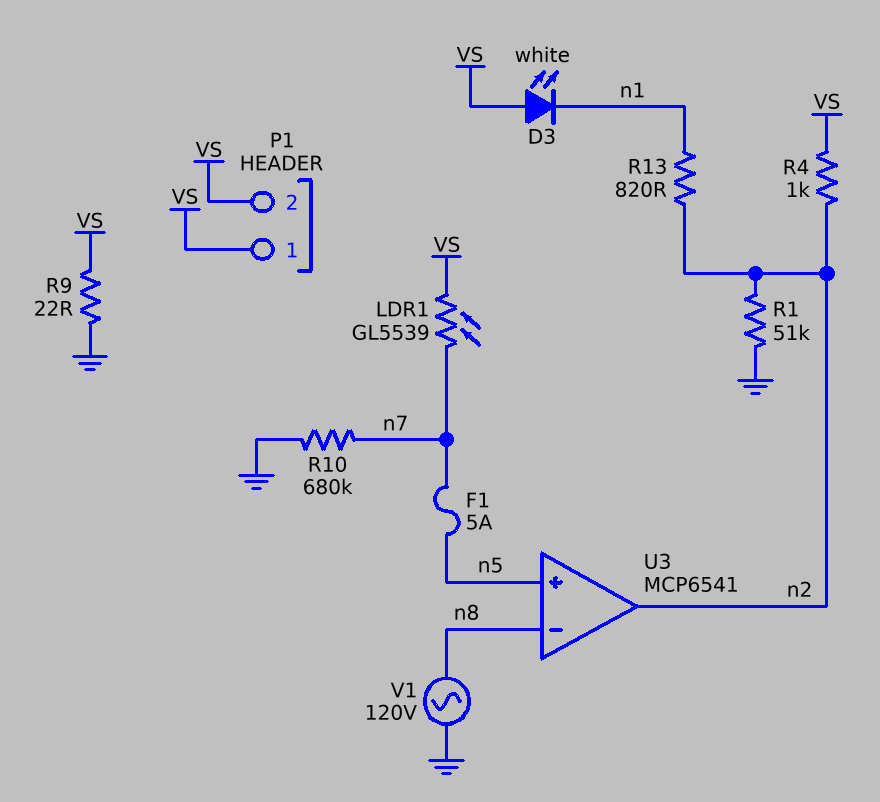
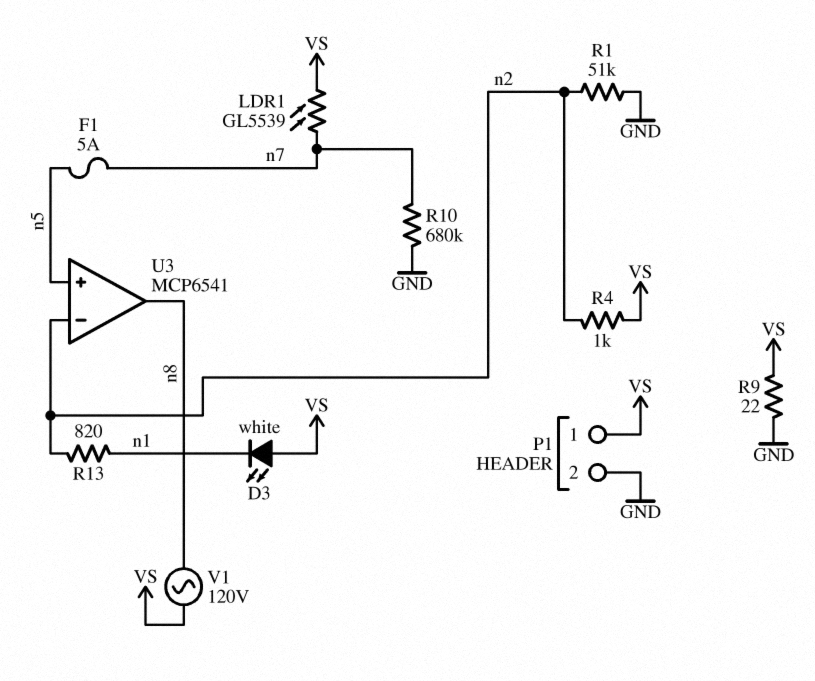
P1 pin 2: VS -> GND
U3 pin in-: n8 -> n2
U3 pin out: n2 -> n8
V1: AC 120V (GND, n8) -> AC 120V (VS, n8)

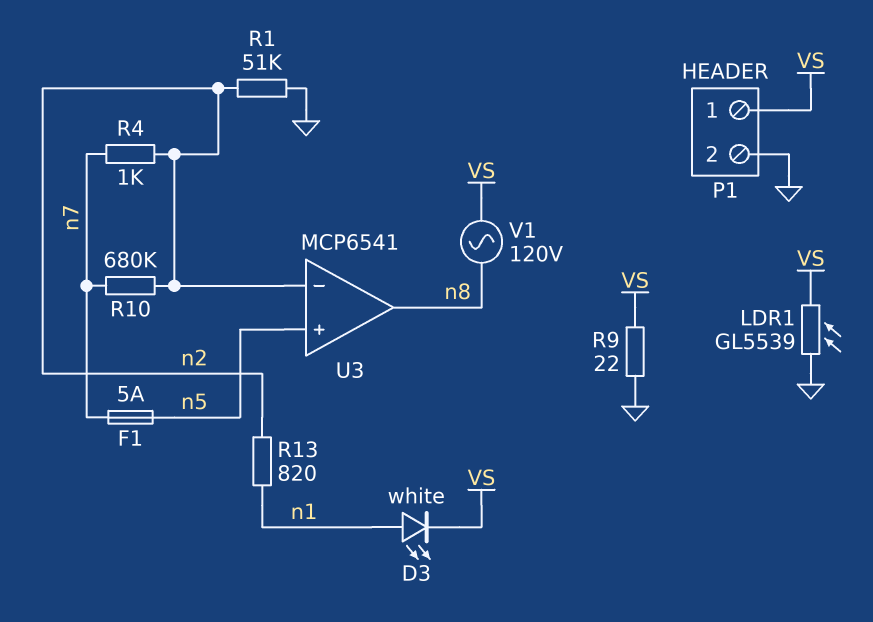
D3: LED white (A VS, K n1) -> LED white (A n1, K VS)
LDR1: GL5539 (VS, n7) -> GL5539 (GND, VS)
R4: 1k (VS, n2) -> 1k (n2, n7)
R10: 680k (GND, n7) -> 680k (n2, n7)

